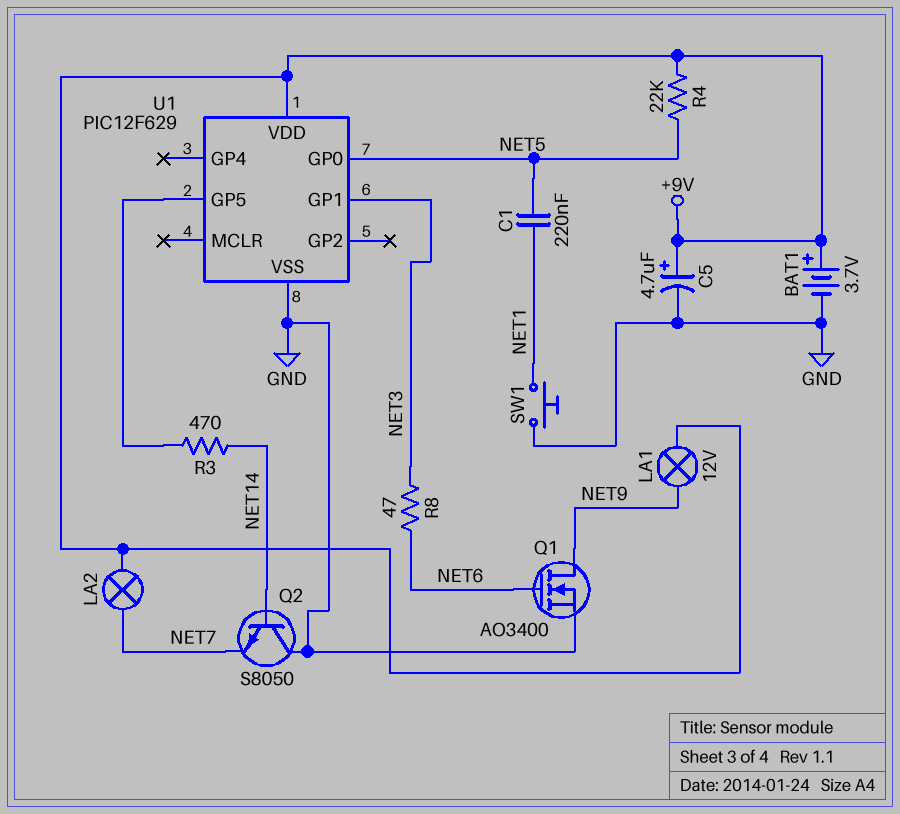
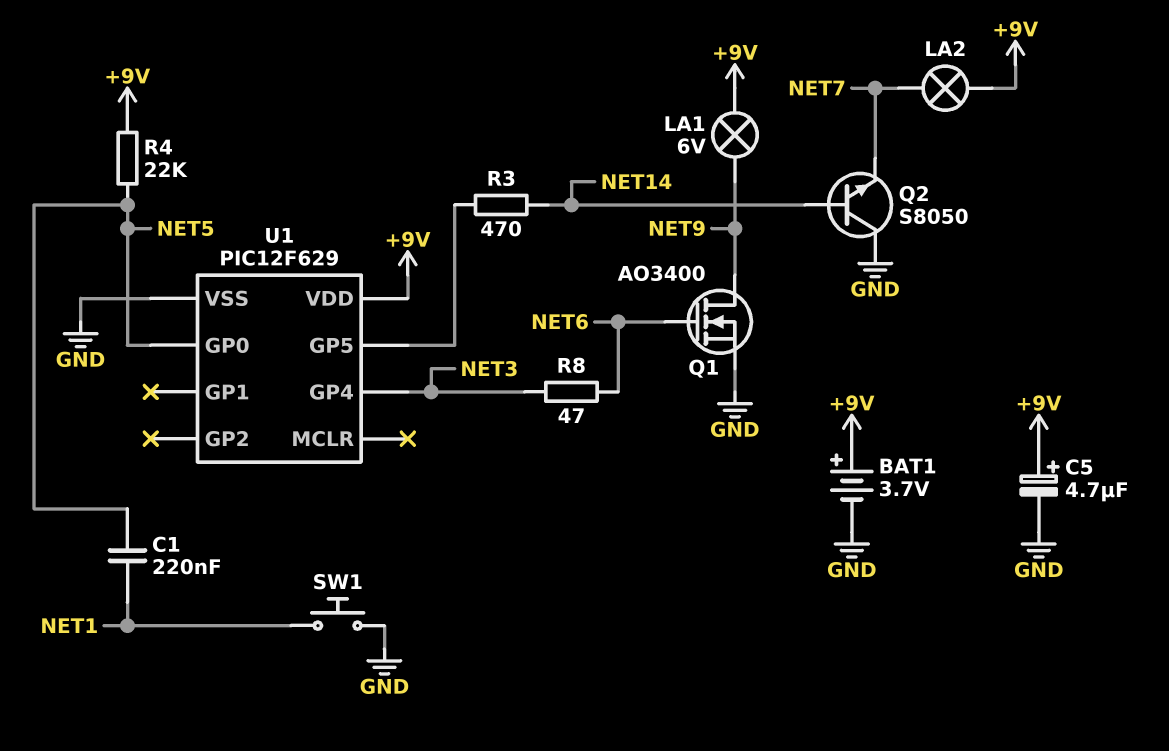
LA1: lamp 12V (+9V, NET9) -> lamp 6V (+9V, NET9)
U1 pin GP1: NET3 -> none
U1 pin GP4: none -> NET3

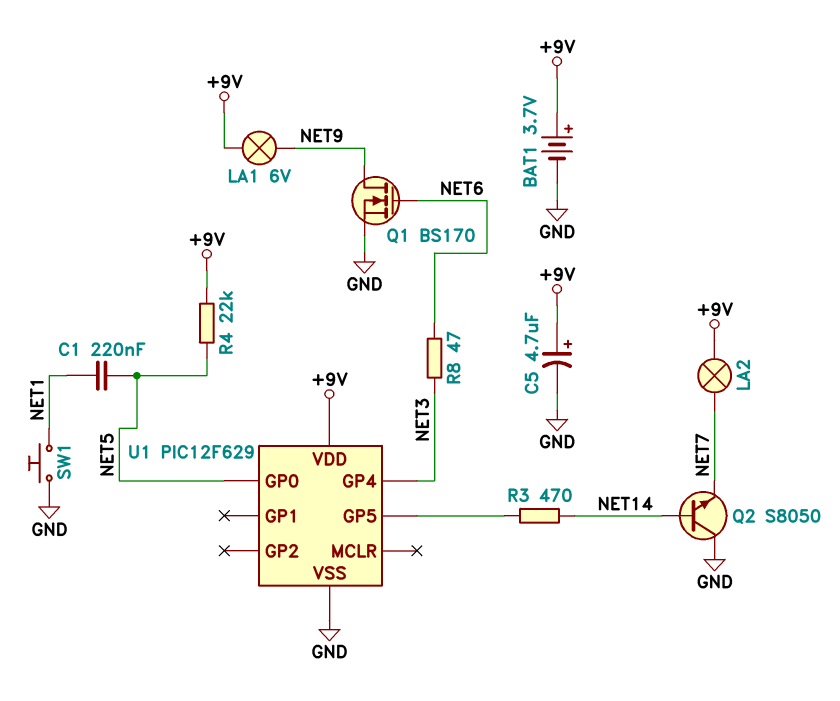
Q1: NMOS AO3400 (G NET6, D NET9, S GND) -> NMOS BS170 (G NET6, D NET9, S GND)

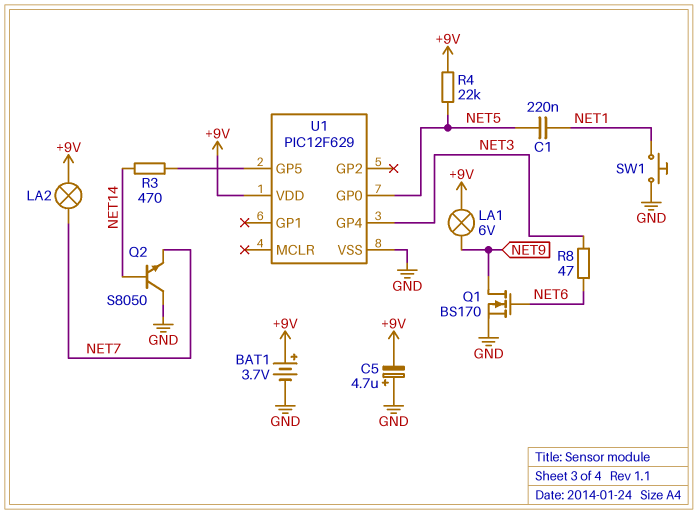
C5: 4.7uF (plus +9V, minus GND) -> 4.7uF (plus GND, minus +9V)

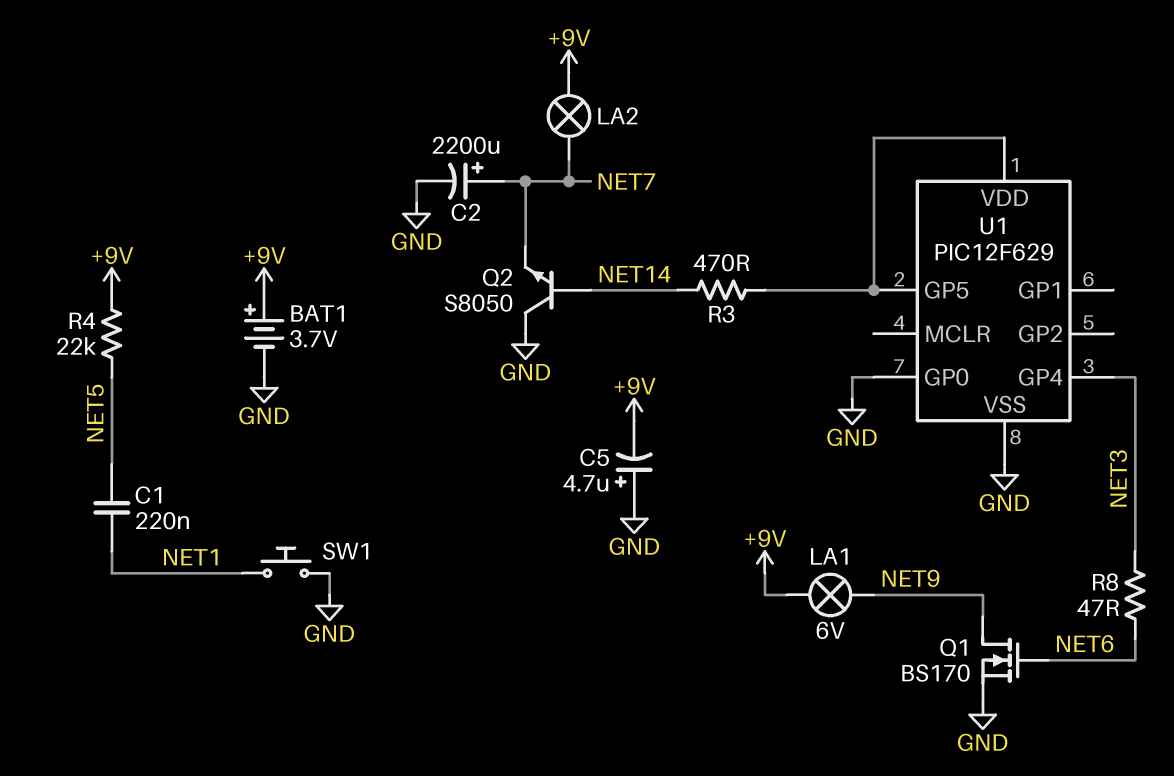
C2: none -> 2200uF (plus NET7, minus GND)
U1 pin GP0: NET5 -> GND
U1 pin VDD: +9V -> U1/GP5

